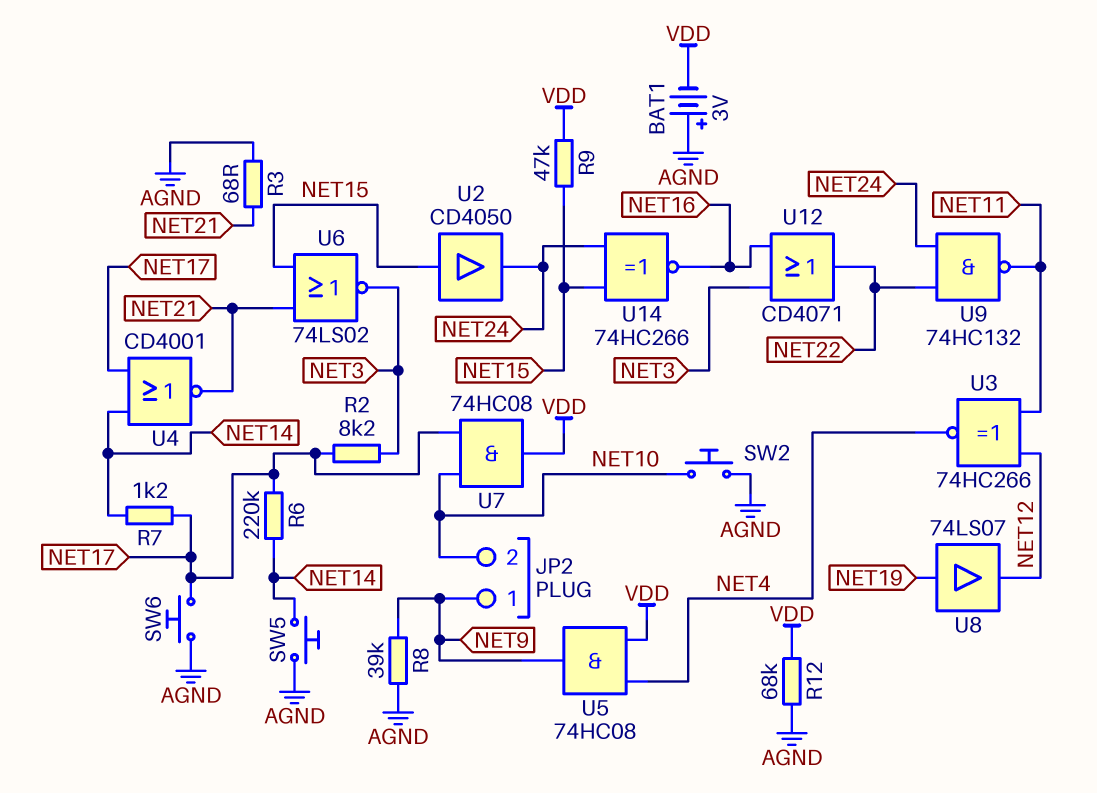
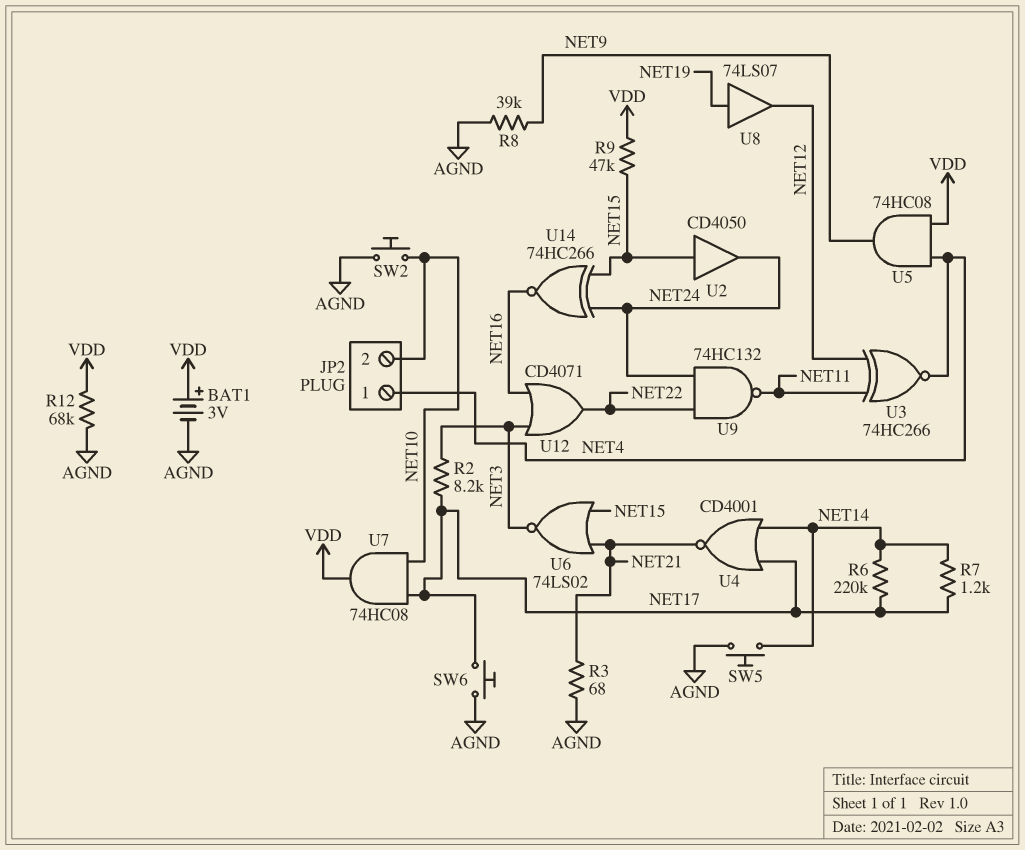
BAT1: 3V (plus AGND, minus VDD) -> 3V (plus VDD, minus AGND)
JP2 pin 1: NET9 -> NET4

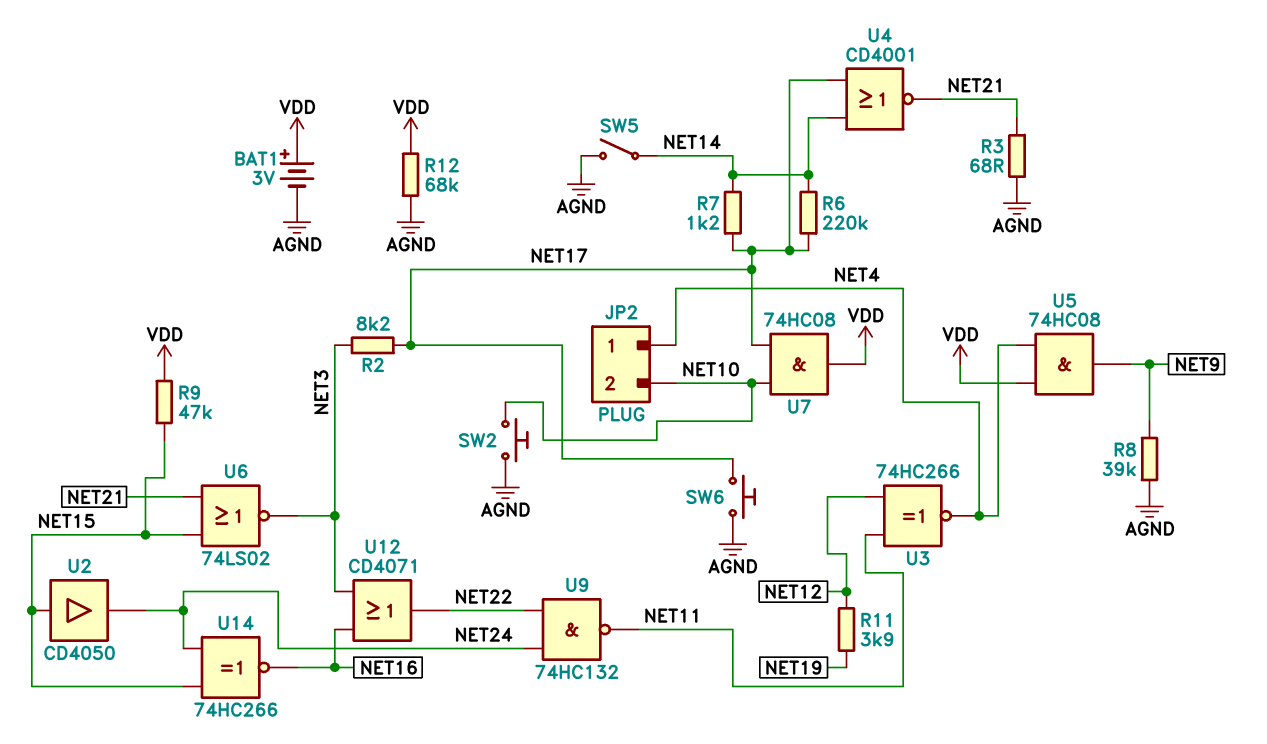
R11: none -> 3.9k (NET12, NET19)
SW5: button (AGND, NET14) -> switch (AGND, NET14)
U8: buffer 74LS07 (in NET19, out NET12) -> none

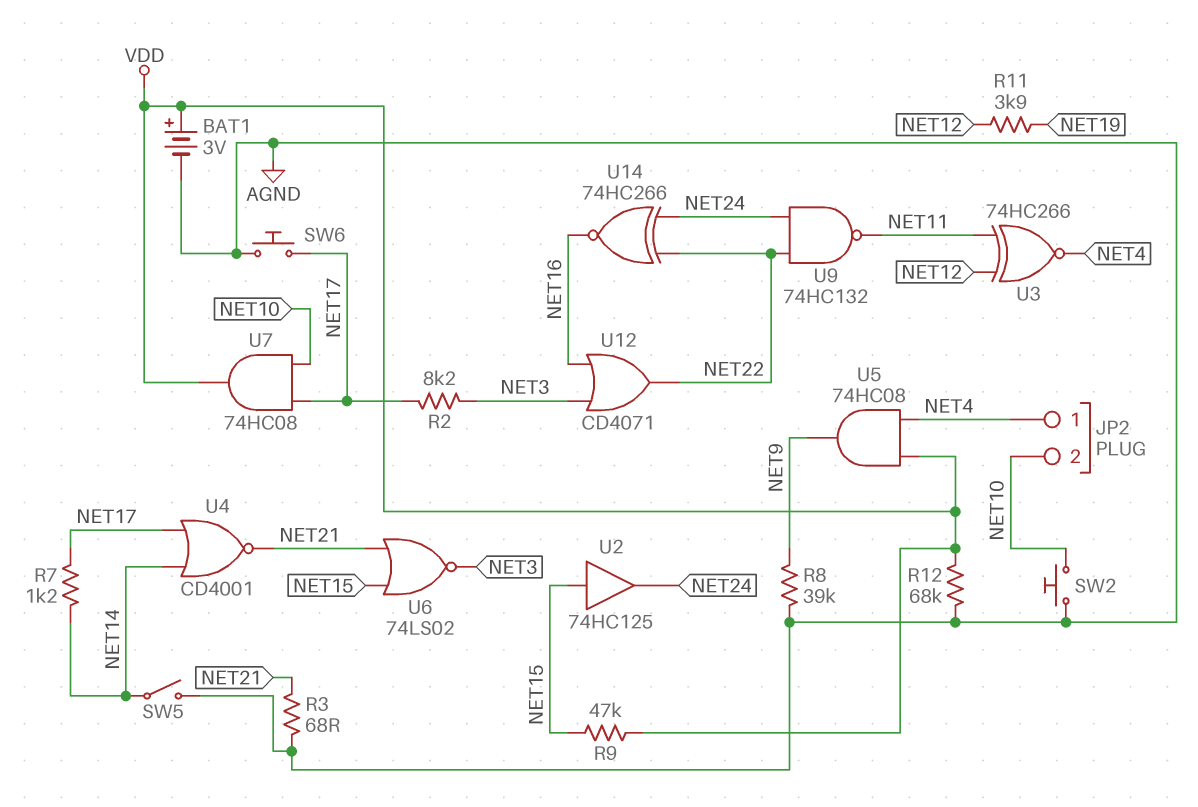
R6: 220k (NET14, NET17) -> none
U2: buffer CD4050 (in NET15, out NET24) -> buffer 74HC125 (in NET15, out NET24)
U14: XNOR 74HC266 (in NET15, in NET24, out NET16) -> XNOR 74HC266 (in NET22, in NET24, out NET16)

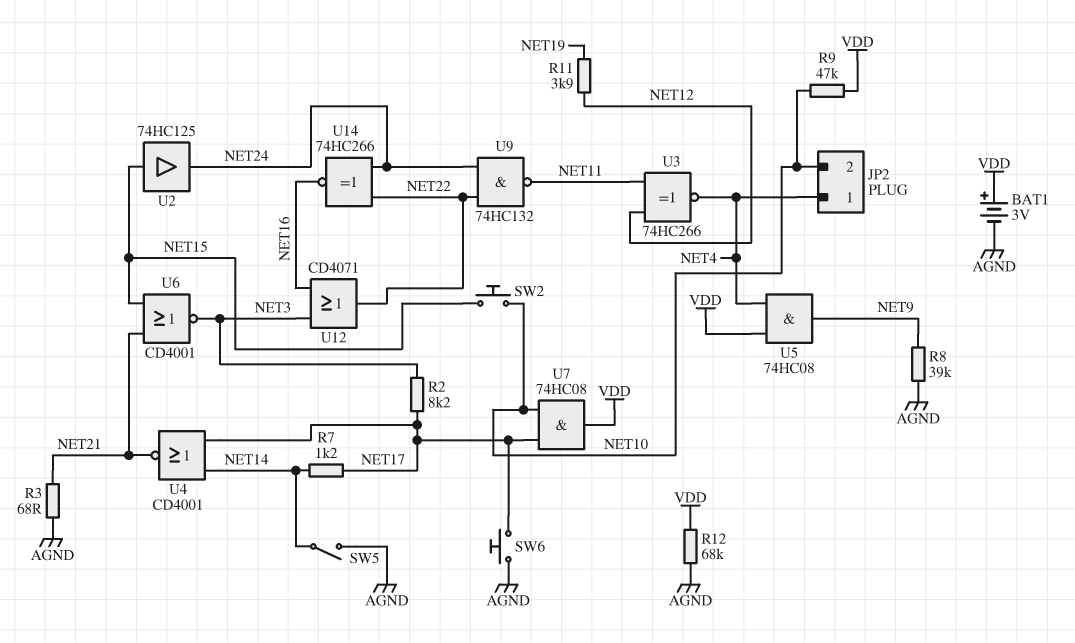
R9: 47k (NET15, VDD) -> 47k (NET10, VDD)
SW2: button (AGND, NET10) -> button (NET10, NET15)
U6: NOR 74LS02 (in NET15, in NET21, out NET3) -> NOR CD4001 (in NET15, in NET21, out NET3)

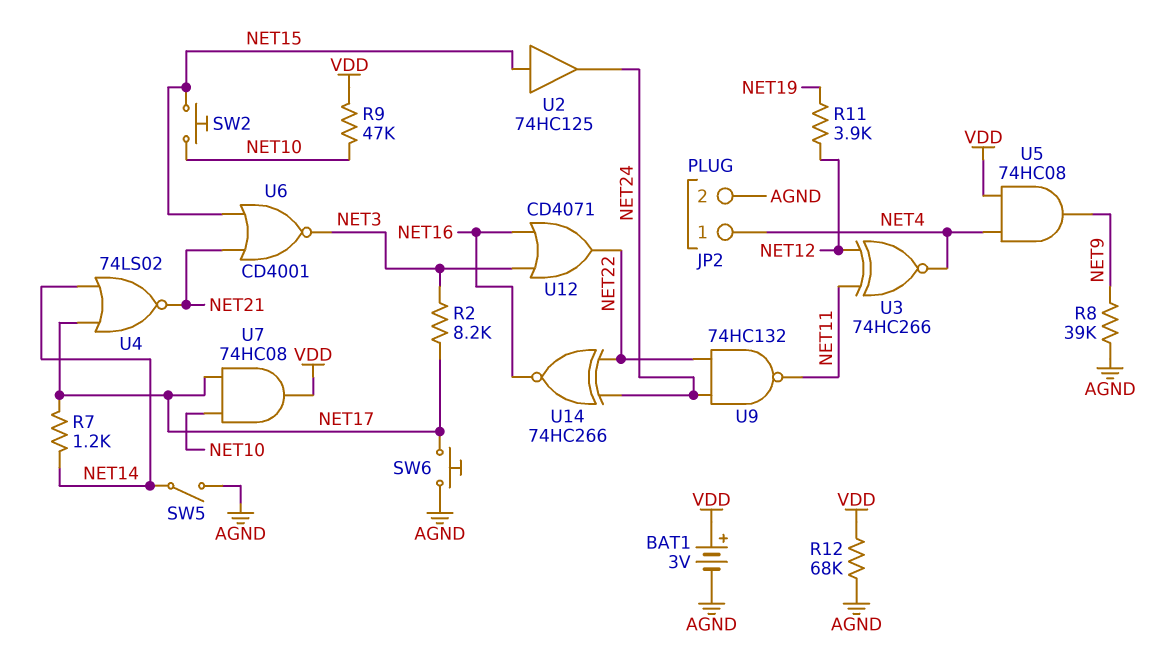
JP2 pin 2: NET10 -> AGND
R3: 68 (AGND, NET21) -> none
U4: NOR CD4001 (in NET14, in NET17, out NET21) -> NOR 74LS02 (in NET14, in NET17, out NET21)

